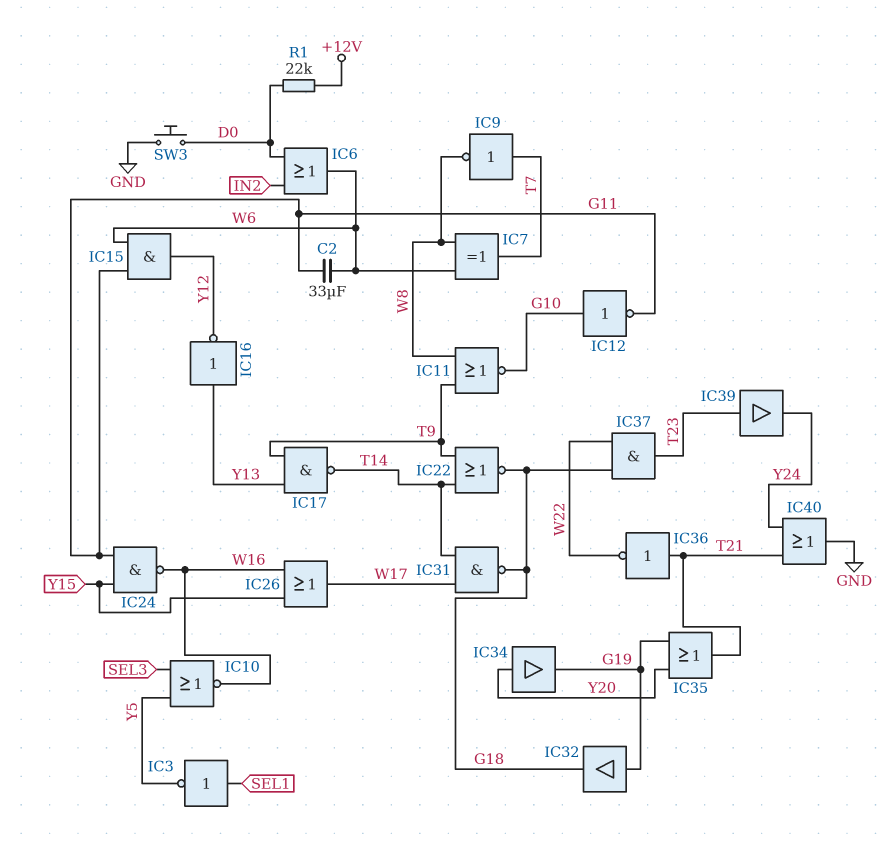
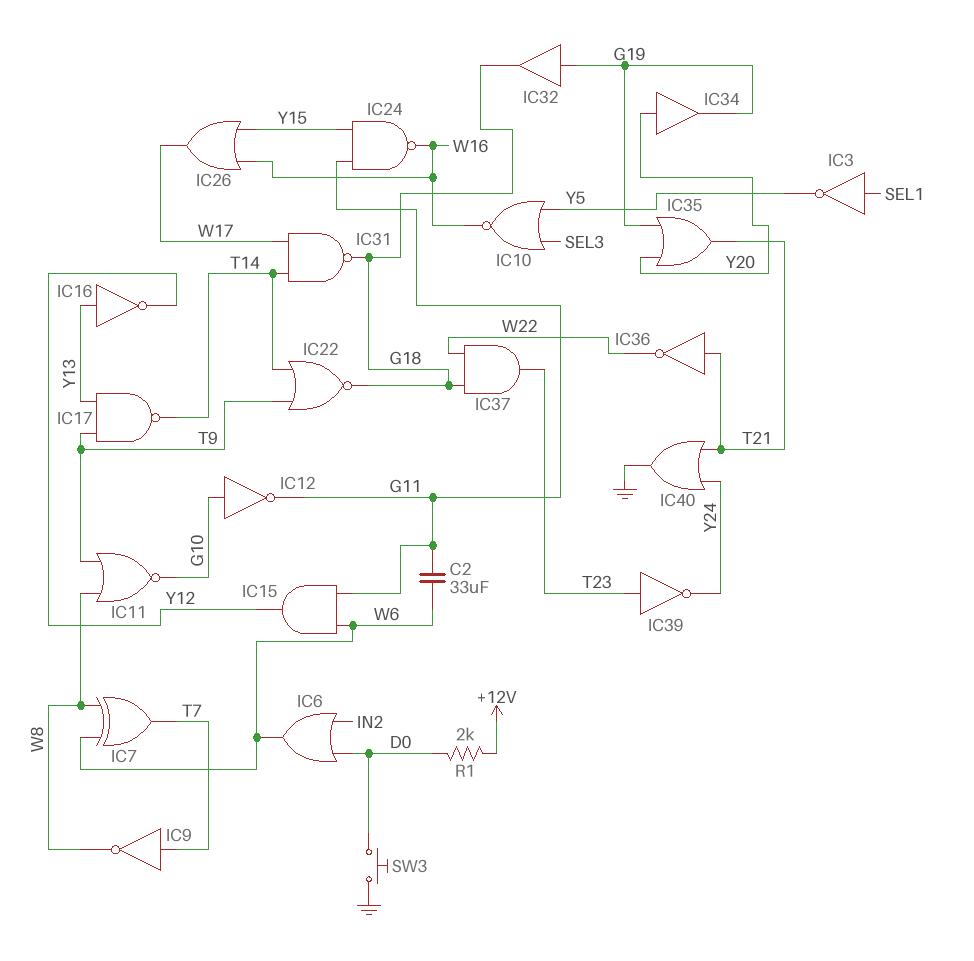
IC39: buffer (in T23, out Y24) -> NOT (in T23, out Y24)
R1: 22k (+12V, D0) -> 2k (+12V, D0)

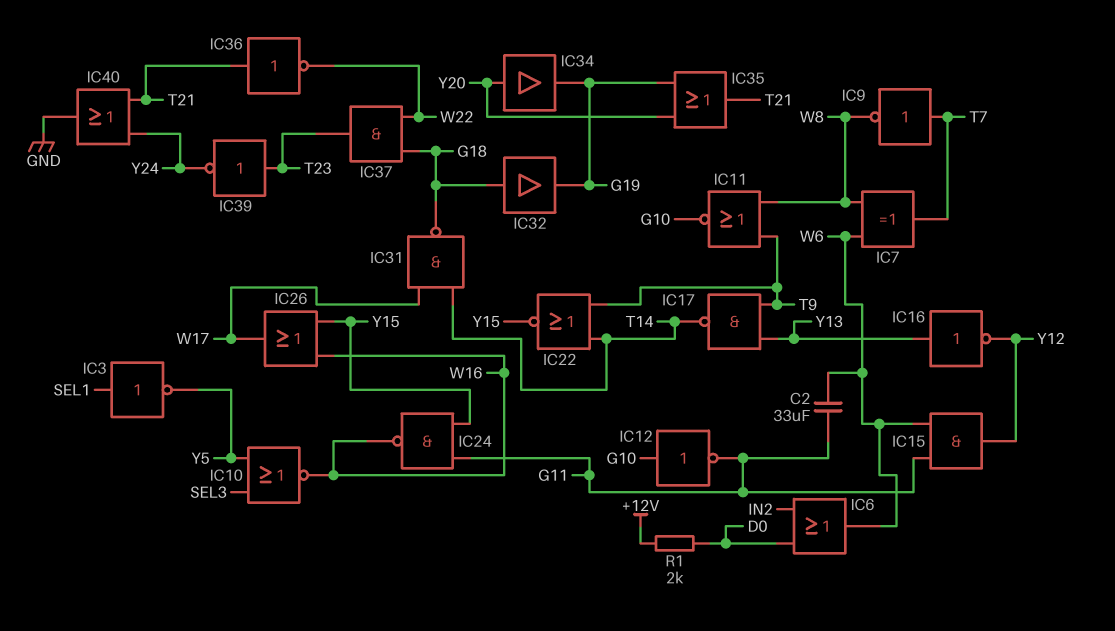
IC22: NOR (in T9, in T14, out G18) -> NOR (in T9, in T14, out Y15)
IC32: buffer (in G19, out G18) -> buffer (in G18, out G19)
SW3: button (D0, GND) -> none

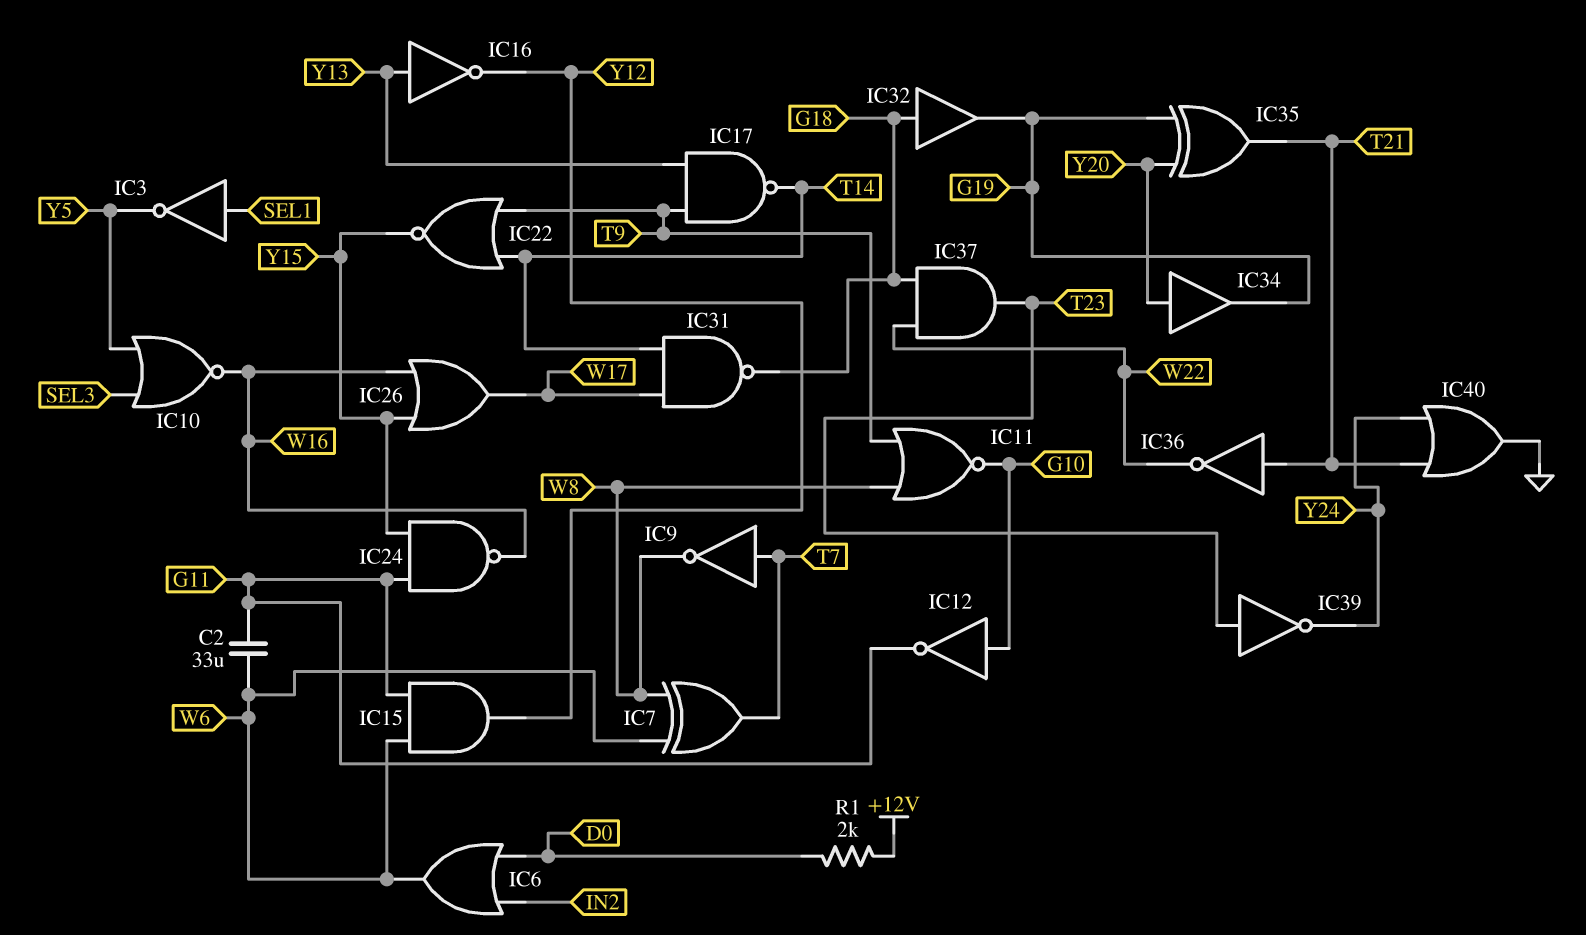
IC35: OR (in G19, in Y20, out T21) -> XOR (in G19, in Y20, out T21)

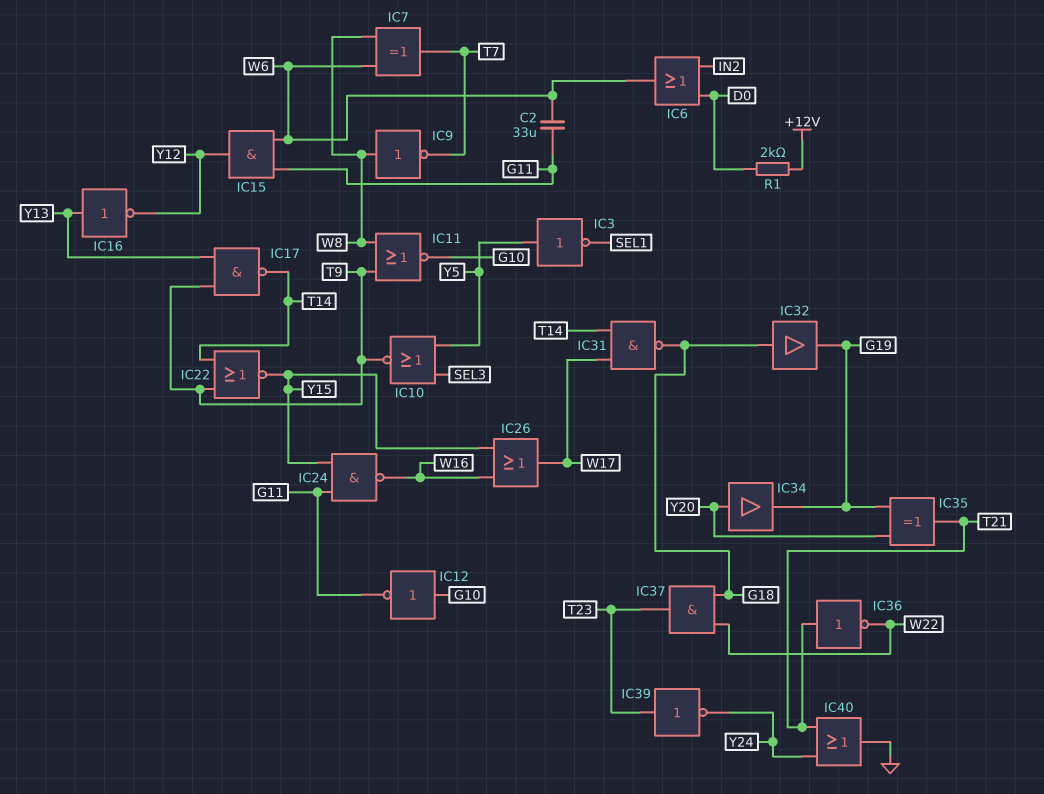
IC3: NOT (in SEL1, out Y5) -> NOT (in Y5, out SEL1)
IC9: NOT (in T7, out W8) -> NOT (in W8, out T7)
IC10: NOR (in SEL3, in Y5, out W16) -> NOR (in SEL3, in Y5, out T9)

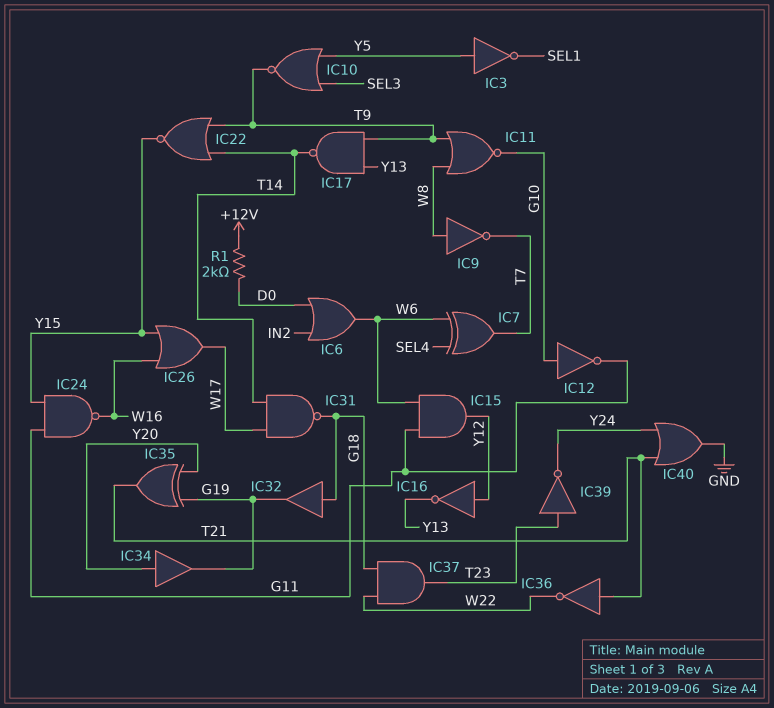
C2: 33uF (G11, W6) -> none
IC7: XOR (in W6, in W8, out T7) -> XOR (in SEL4, in W6, out T7)
IC16: NOT (in Y13, out Y12) -> NOT (in Y12, out Y13)

